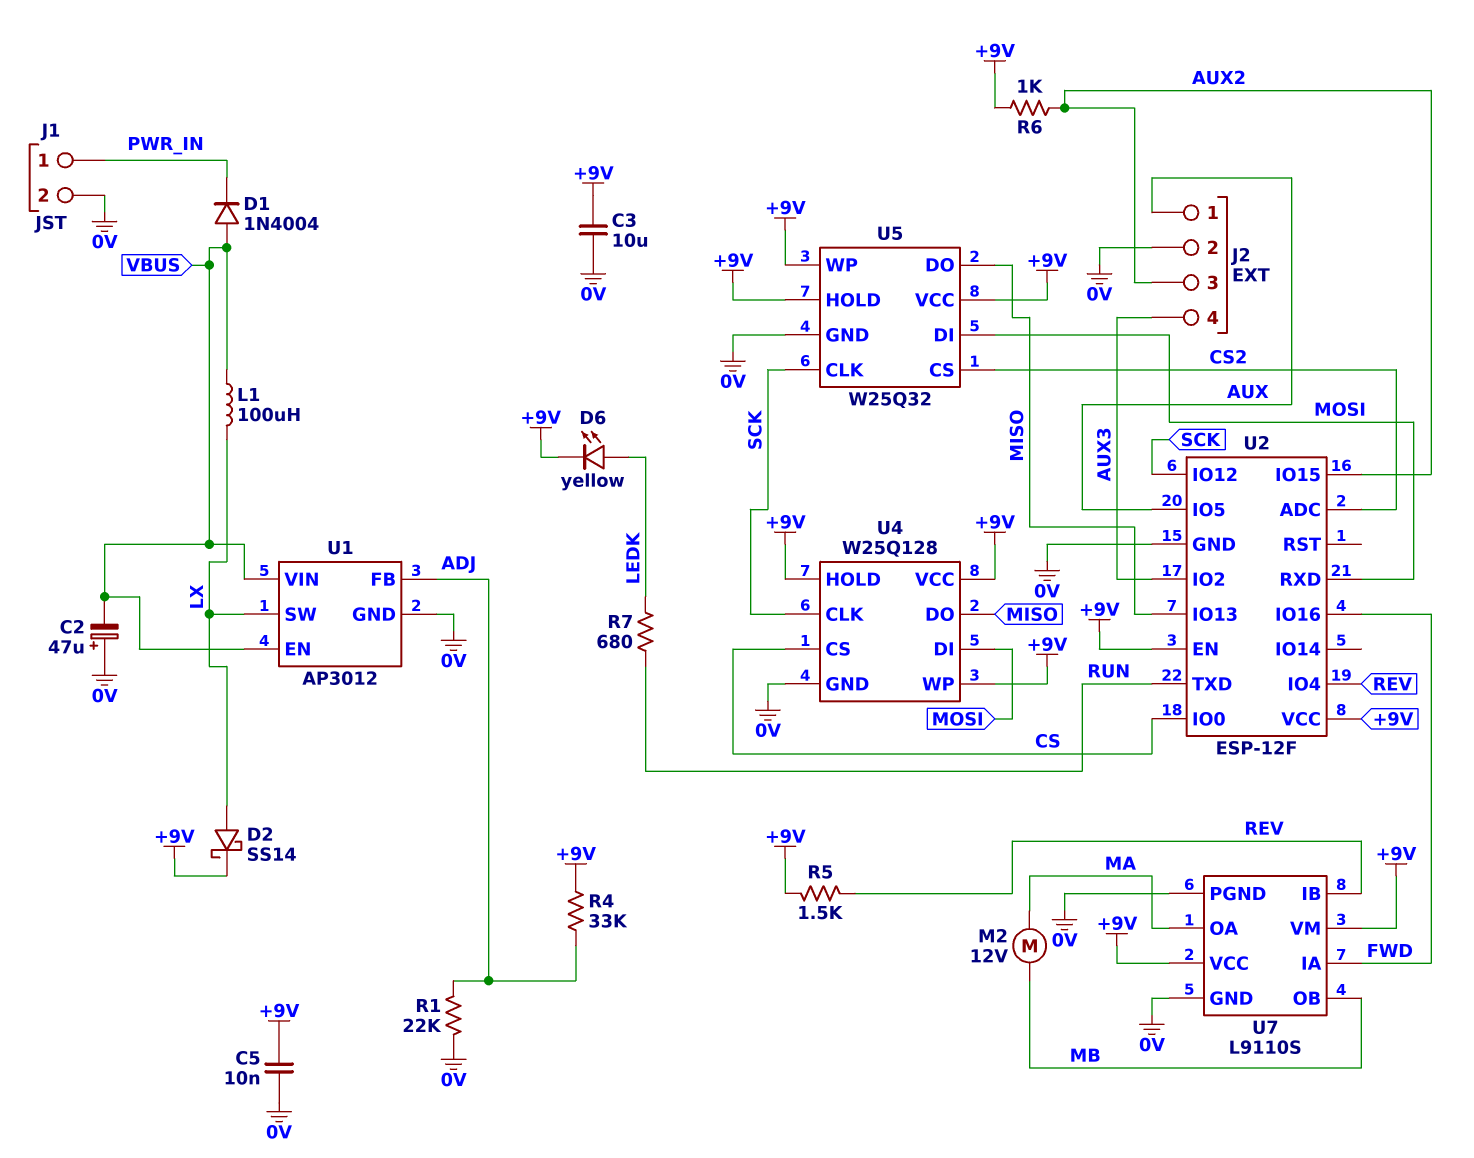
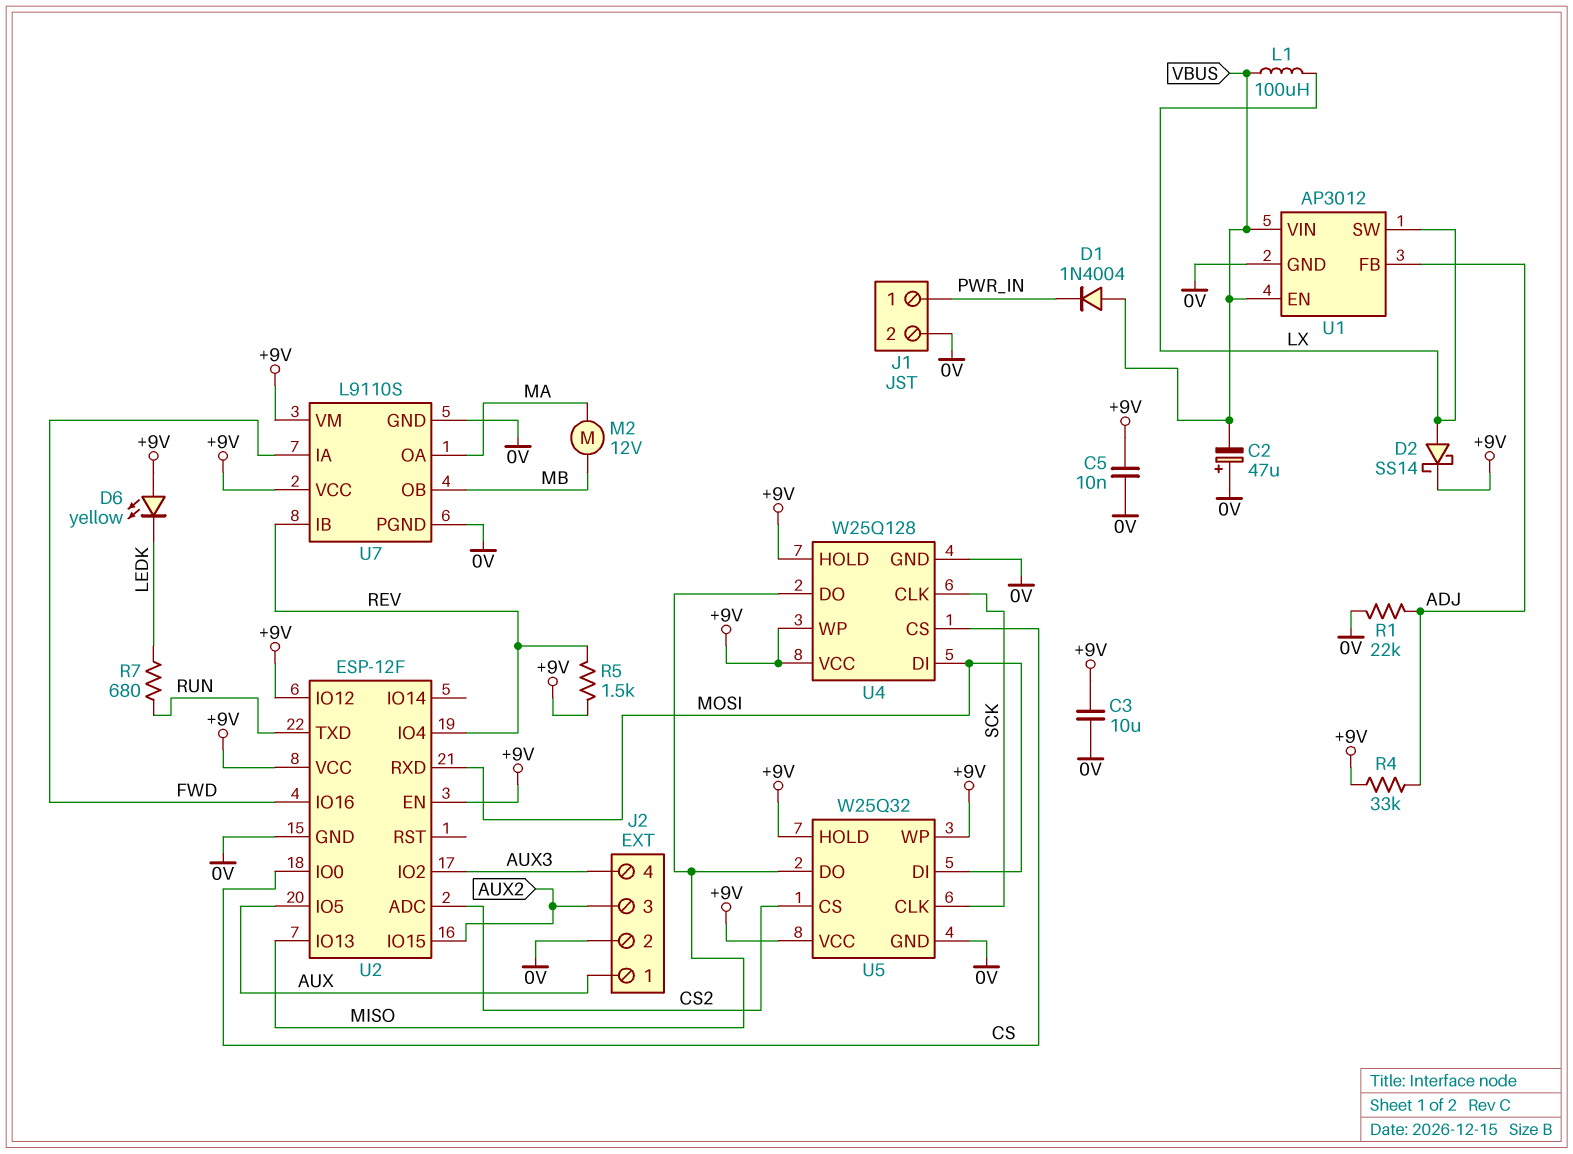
D6: LED yellow (A LEDK, K +9V) -> LED yellow (A +9V, K LEDK)
R6: 1k (+9V, AUX2) -> none
U2 pin IO12: SCK -> +9V

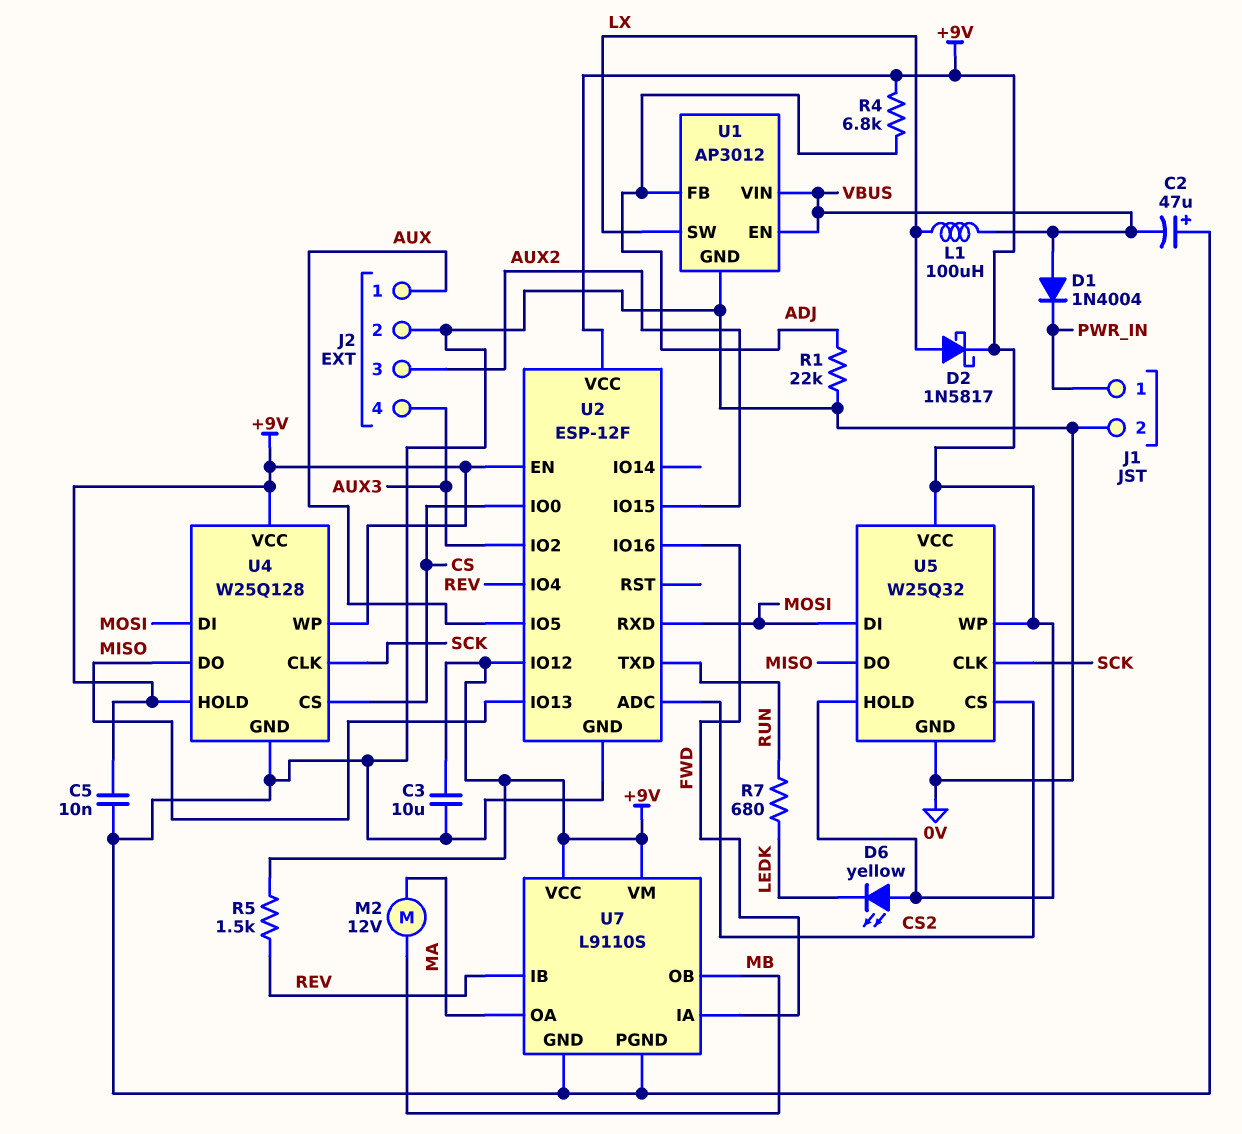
D2: schottky SS14 (A LX, K +9V) -> schottky 1N5817 (A LX, K +9V)
R4: 33k (+9V, ADJ) -> 6.8k (+9V, ADJ)

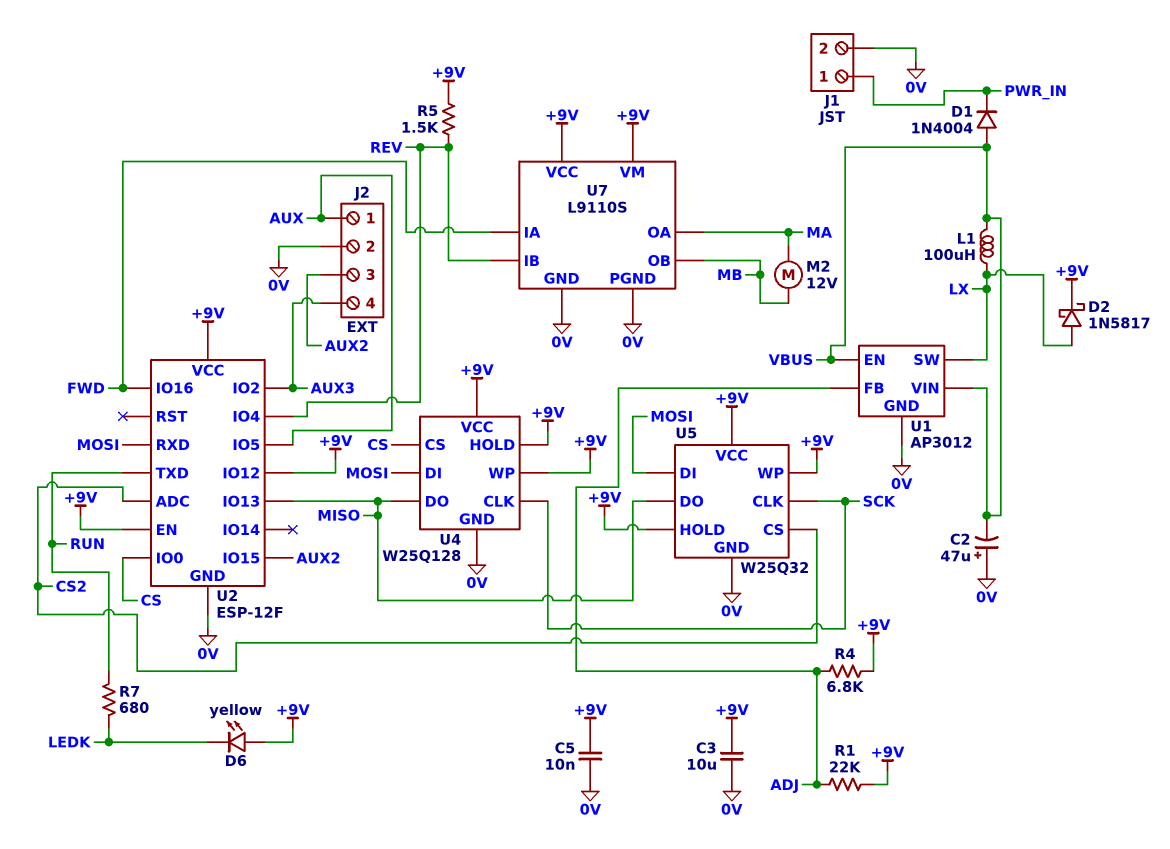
R1: 22k (0V, ADJ) -> 22k (+9V, ADJ)

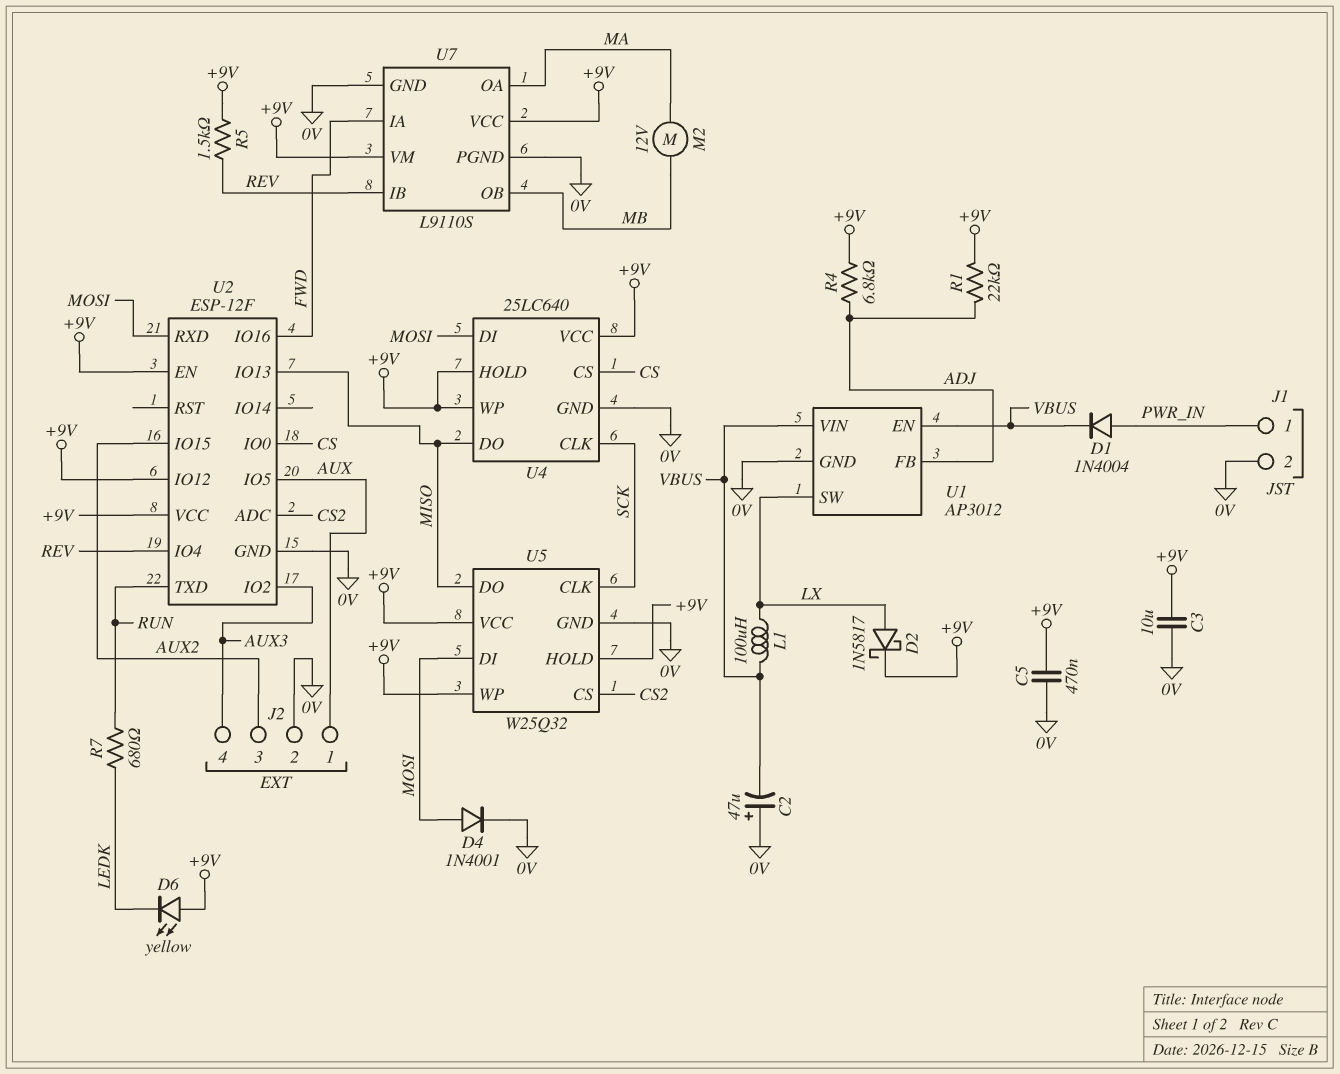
C5: 10nF (+9V, 0V) -> 470nF (+9V, 0V)
D1: diode 1N4004 (A VBUS, K PWR_IN) -> diode 1N4004 (A PWR_IN, K VBUS)
D4: none -> diode 1N4001 (A MOSI, K 0V)
U4: W25Q128 -> 25LC640

